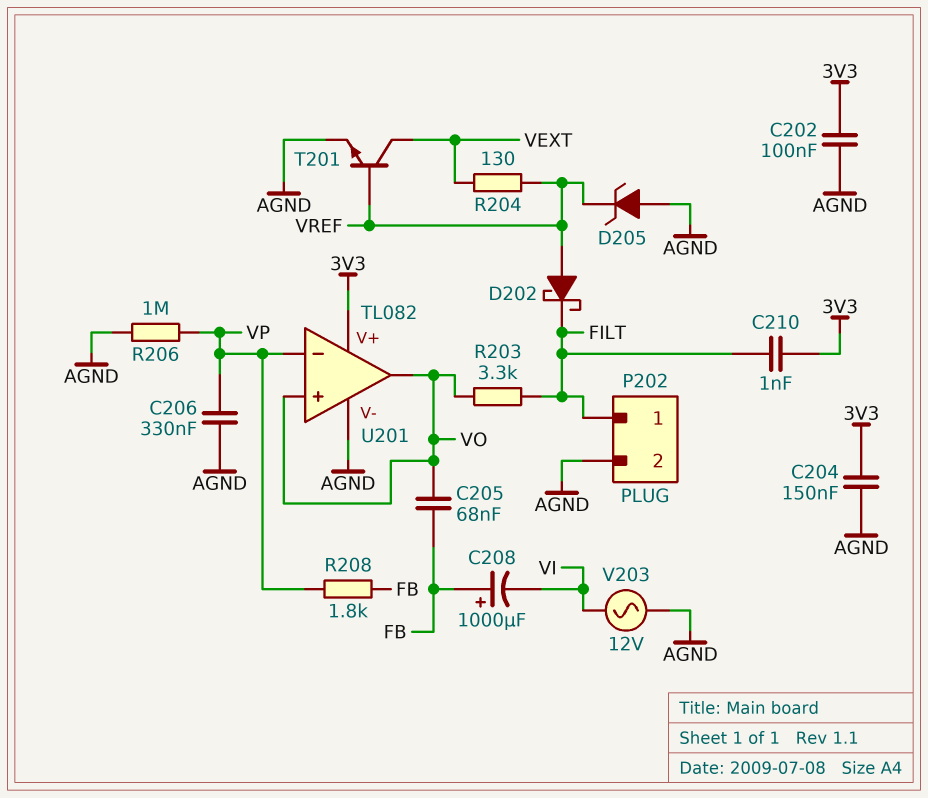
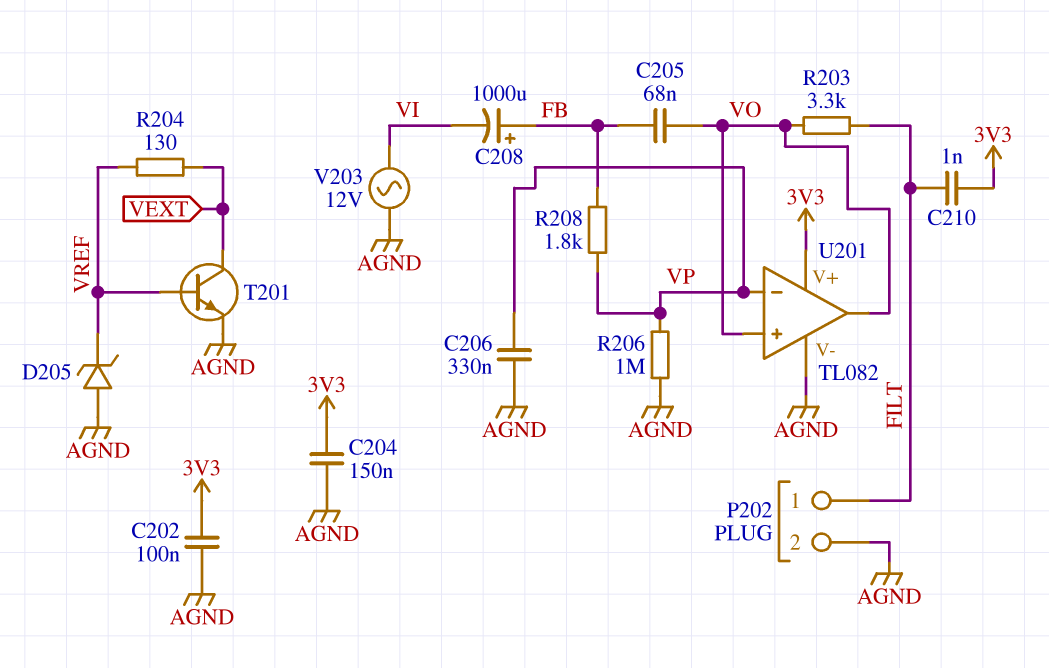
D202: schottky (A VREF, K FILT) -> none

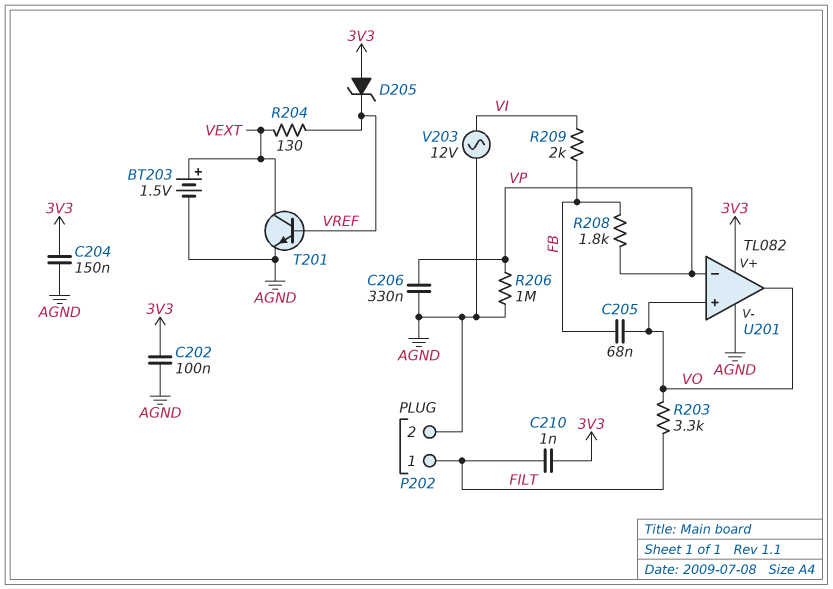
BT203: none -> 1.5V (plus VEXT, minus AGND)
C208: 1000uF (plus FB, minus VI) -> none
D205: zener (A AGND, K VREF) -> zener (A 3V3, K VREF)
R209: none -> 2k (FB, VI)

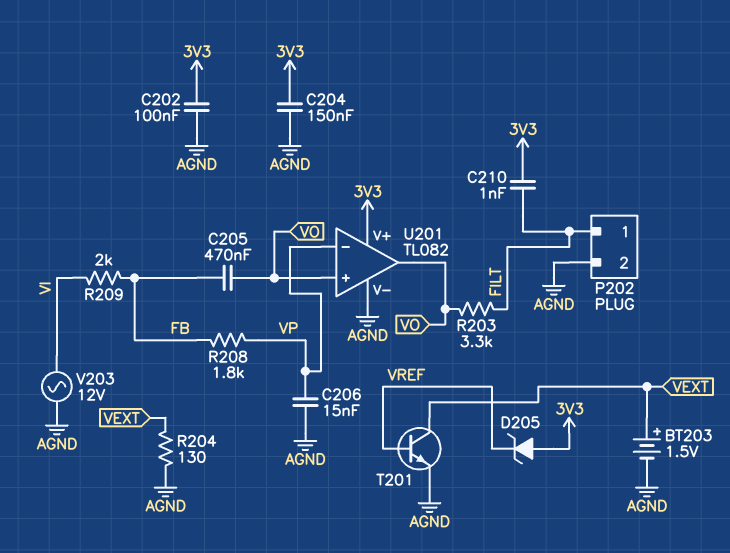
C205: 68nF (FB, VO) -> 470nF (FB, VO)
C206: 330nF (AGND, VP) -> 15nF (AGND, VP)
R204: 130 (VEXT, VREF) -> 130 (AGND, VEXT)
R206: 1M (AGND, VP) -> none

